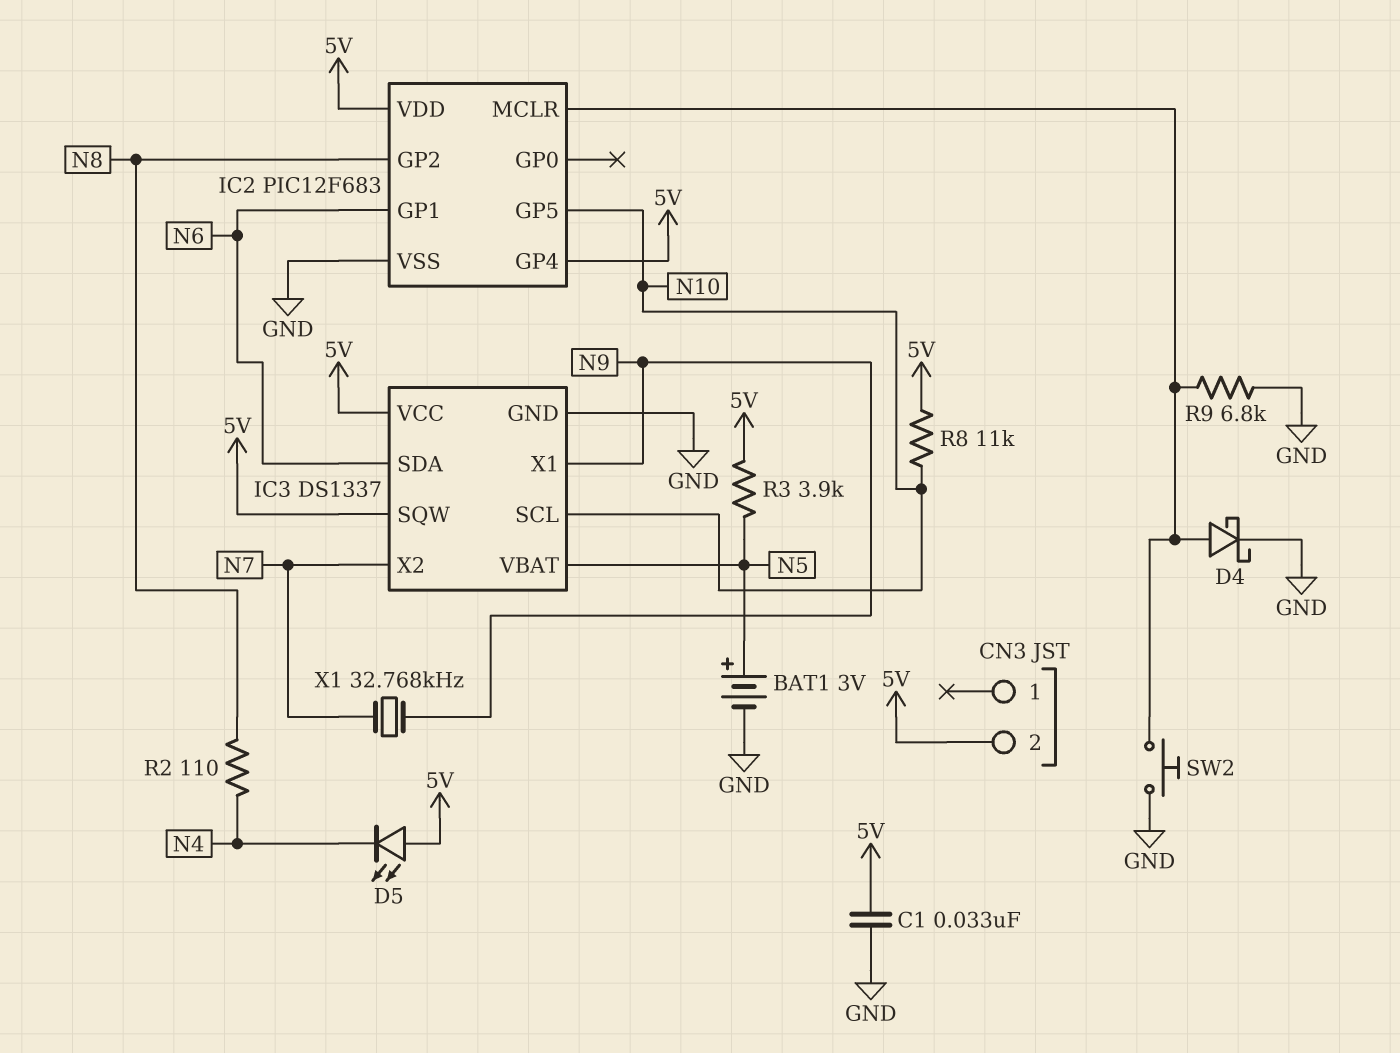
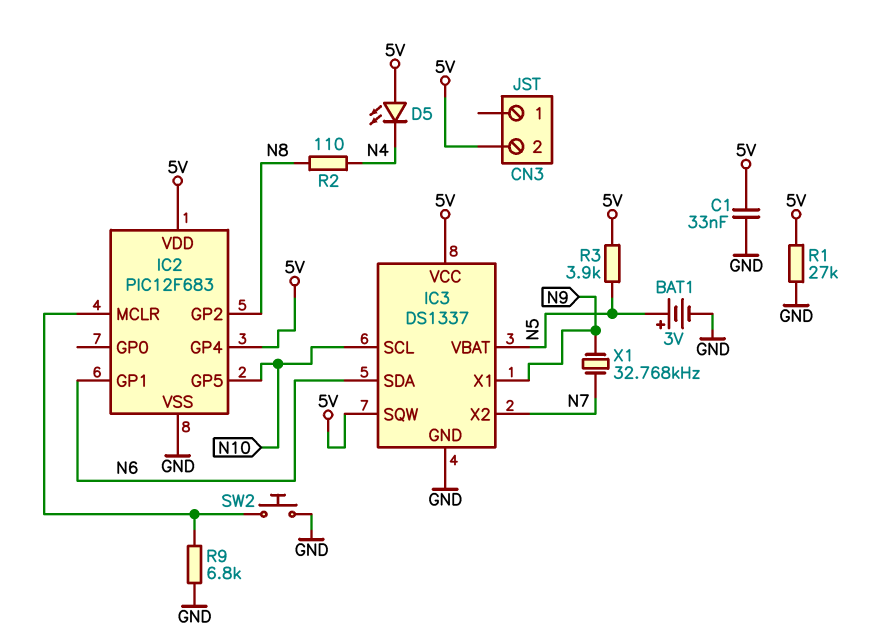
D4: schottky (A IC2/MCLR, K GND) -> none
R1: none -> 27k (5V, GND)
R8: 11k (5V, N10) -> none

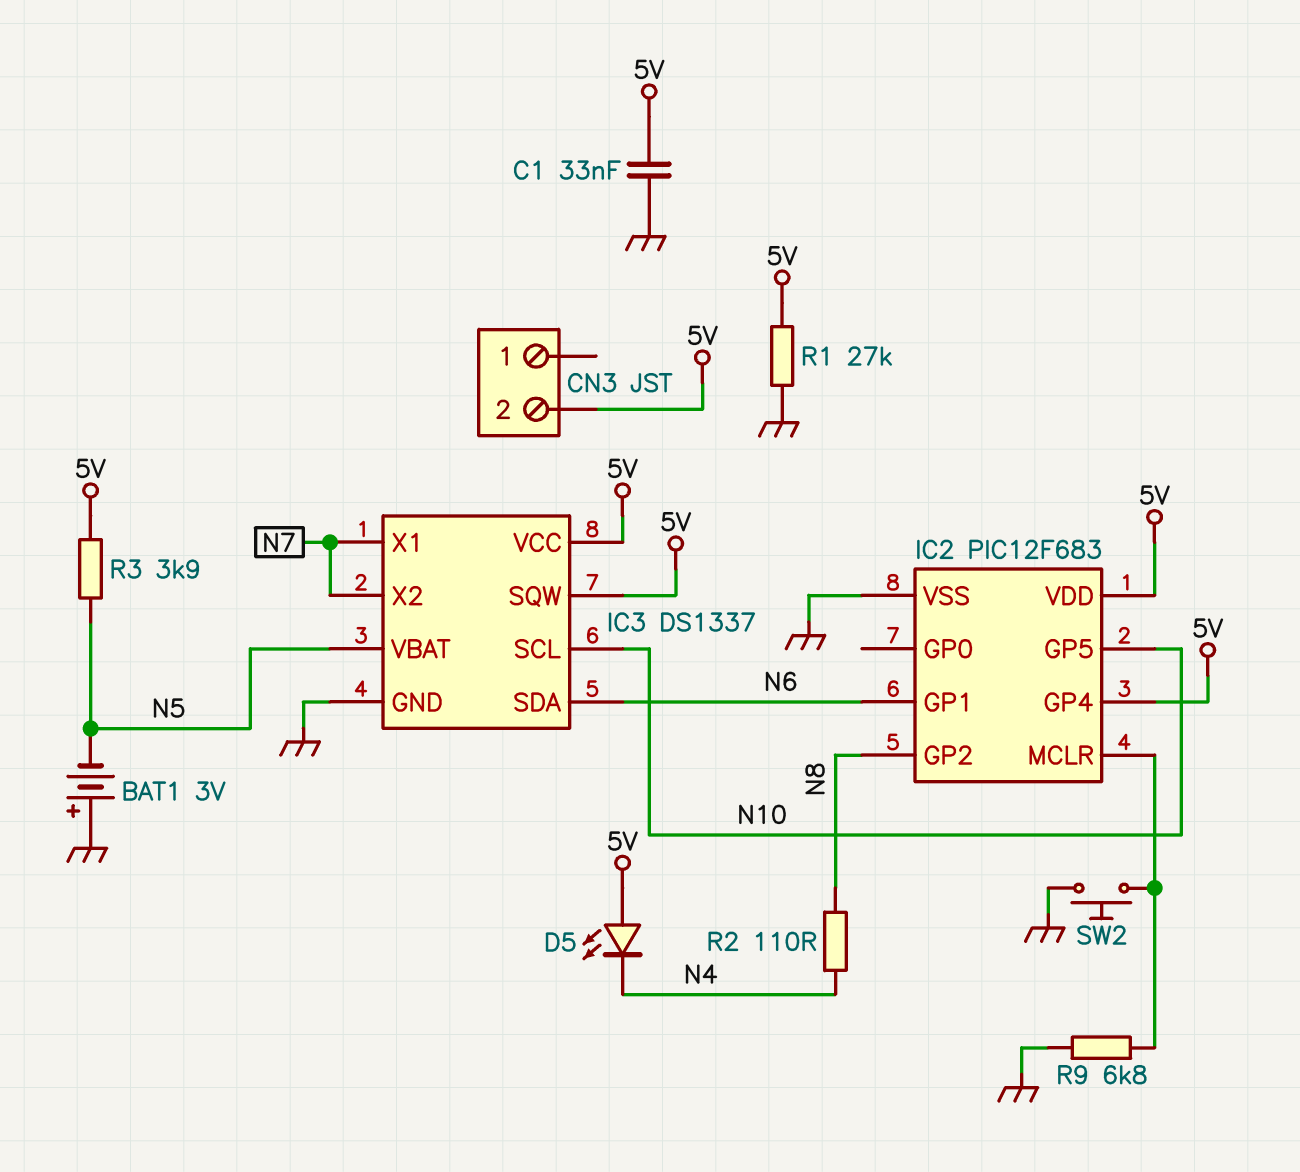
BAT1: 3V (plus N5, minus GND) -> 3V (plus GND, minus N5)
IC3 pin X1: N9 -> N7
X1: 32.768kHz (N7, N9) -> none

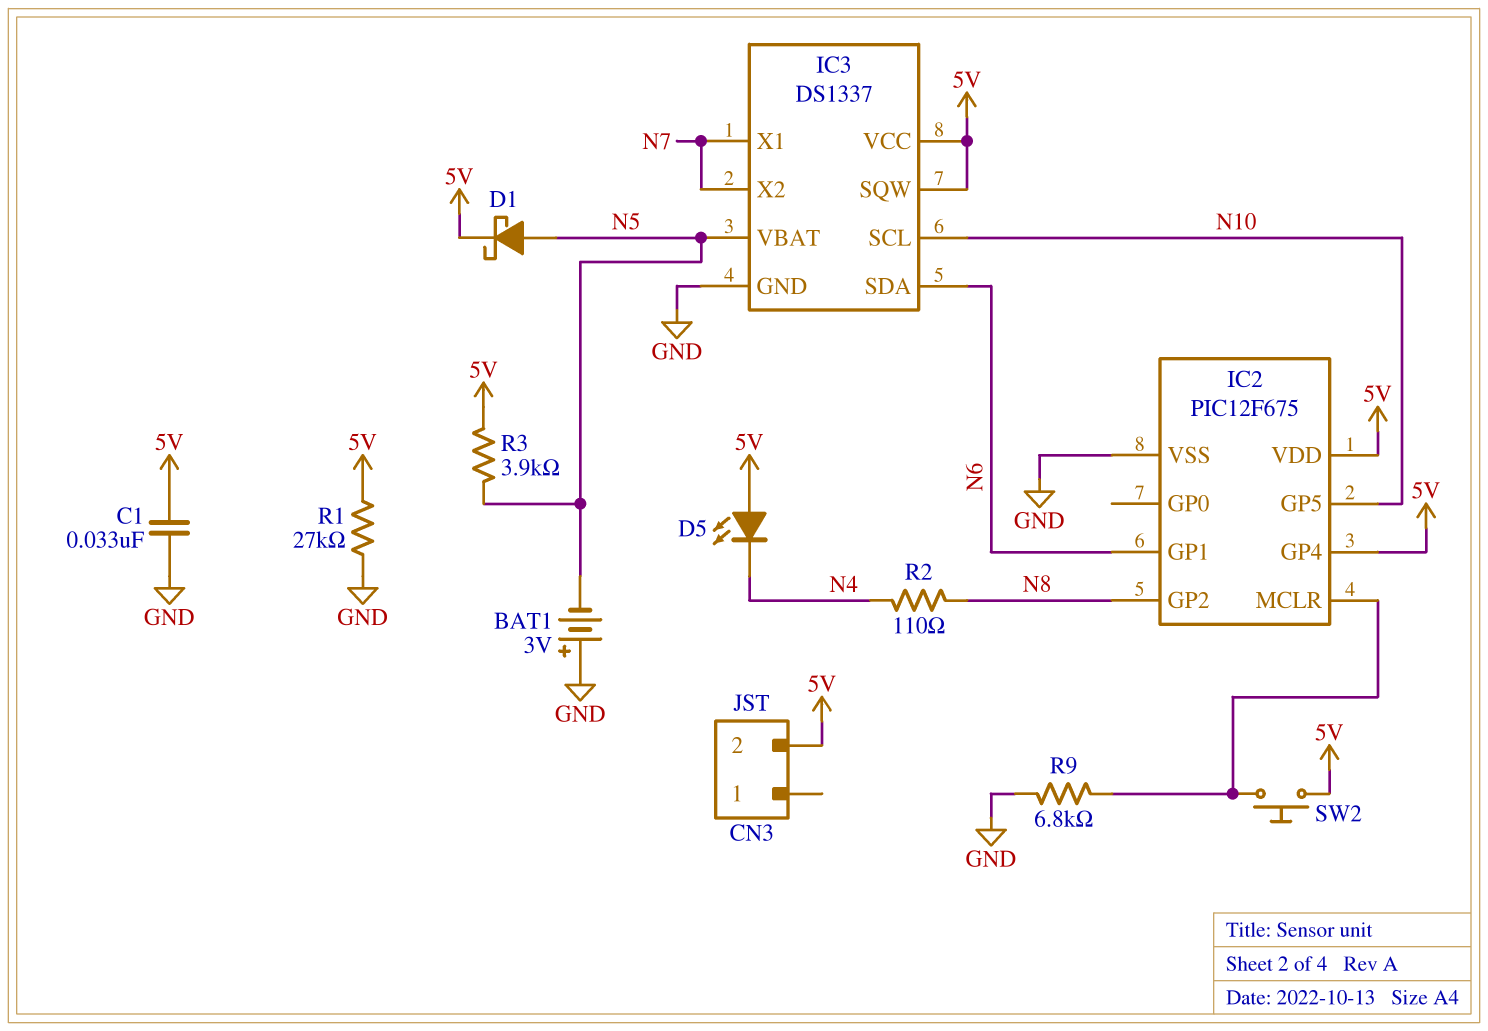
D1: none -> schottky (A N5, K 5V)
IC2: PIC12F683 -> PIC12F675
SW2: button (GND, IC2/MCLR) -> button (5V, IC2/MCLR)

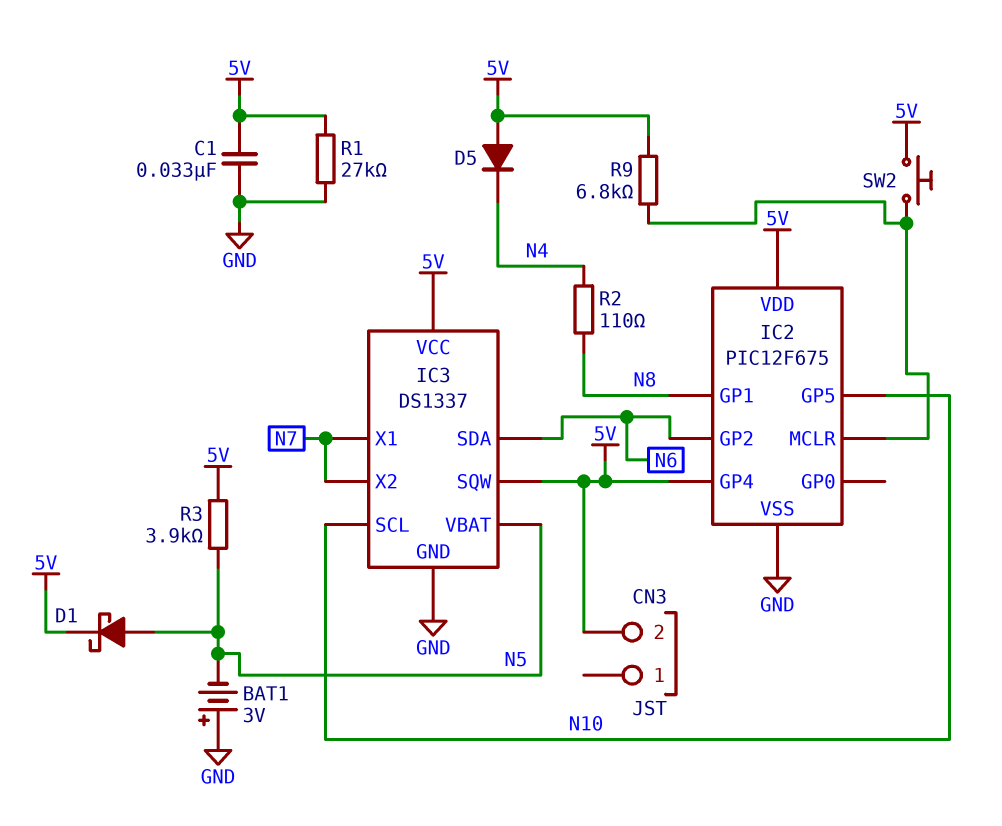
D5: LED (A 5V, K N4) -> diode (A 5V, K N4)
IC2 pin GP1: N6 -> N8
IC2 pin GP2: N8 -> N6
R9: 6.8k (GND, IC2/MCLR) -> 6.8k (5V, IC2/MCLR)

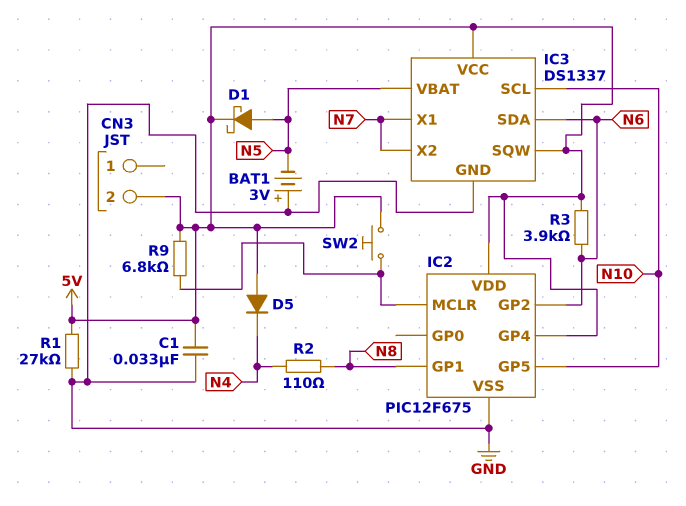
R3: 3.9k (5V, N5) -> 3.9k (5V, N6)

